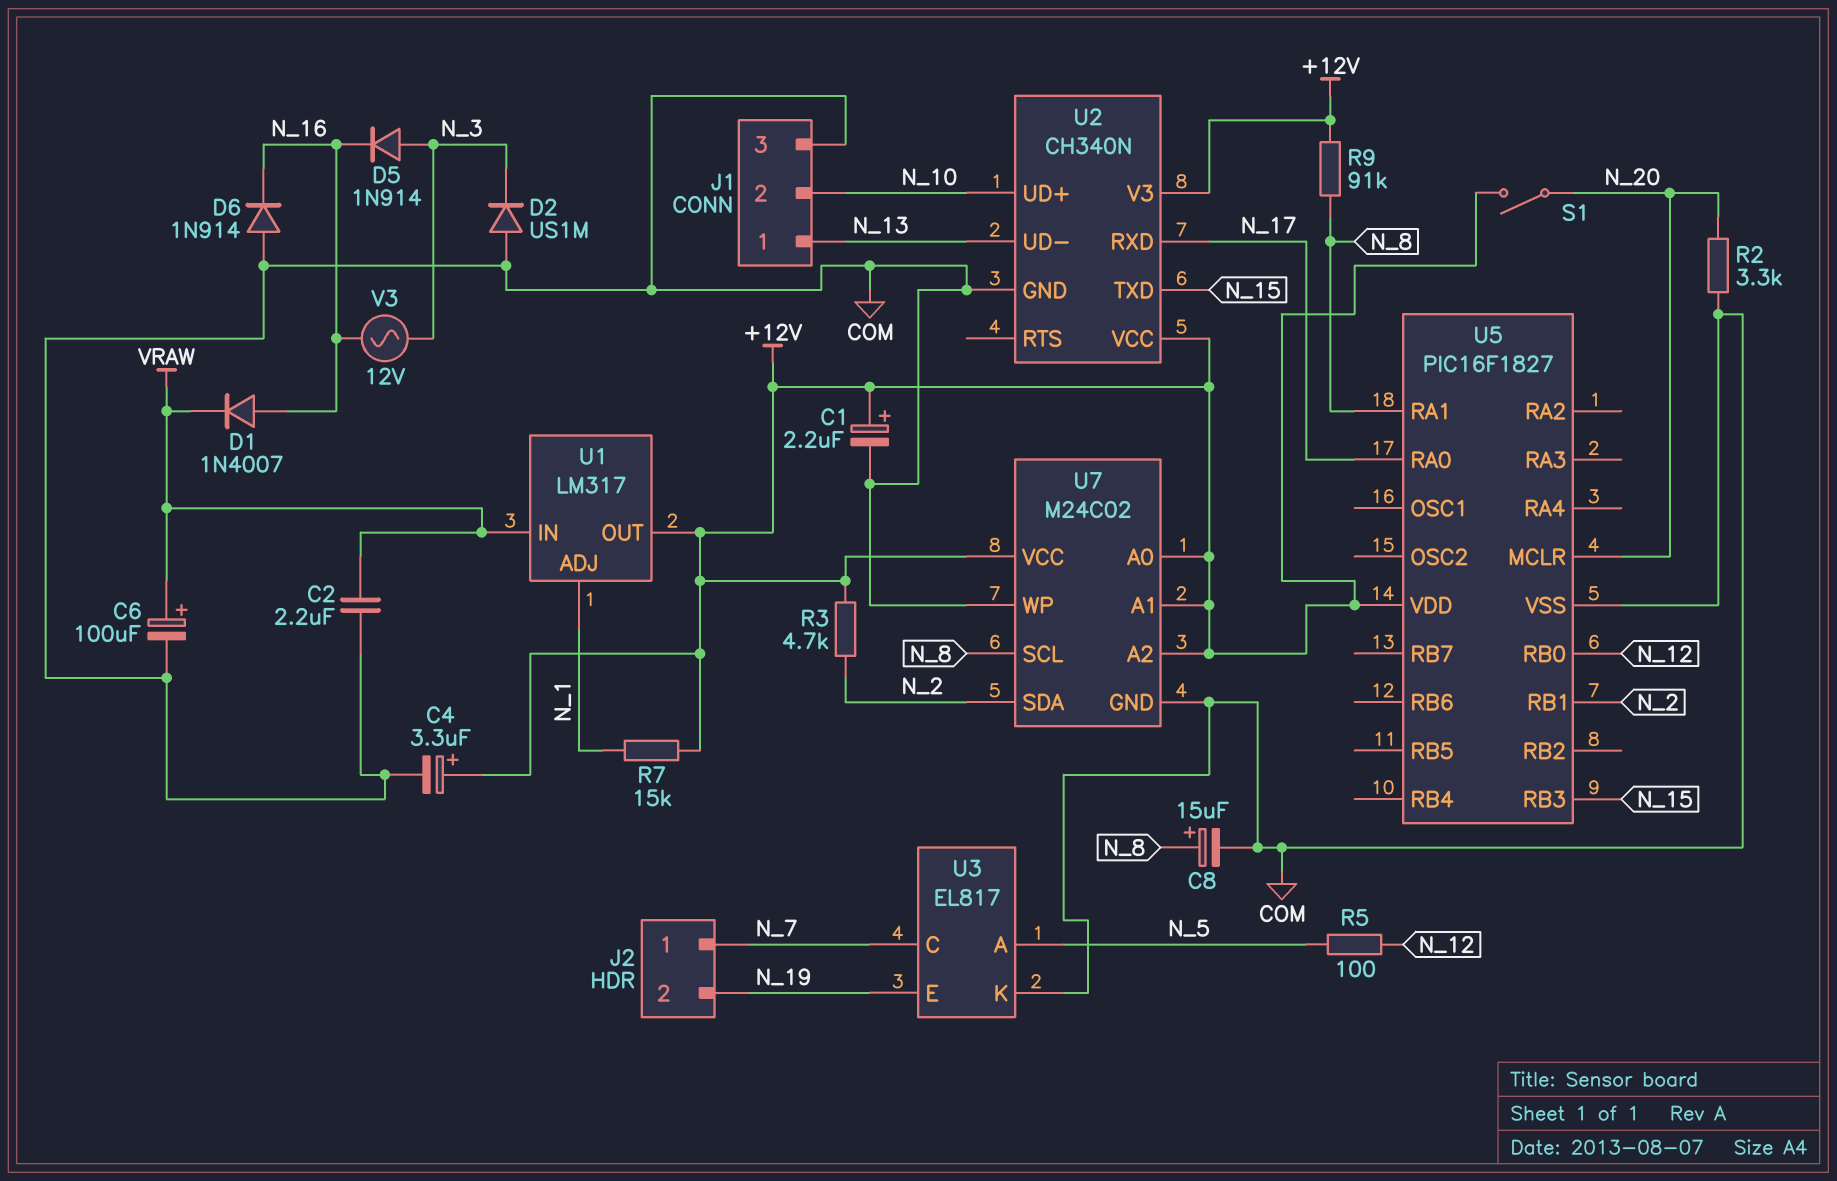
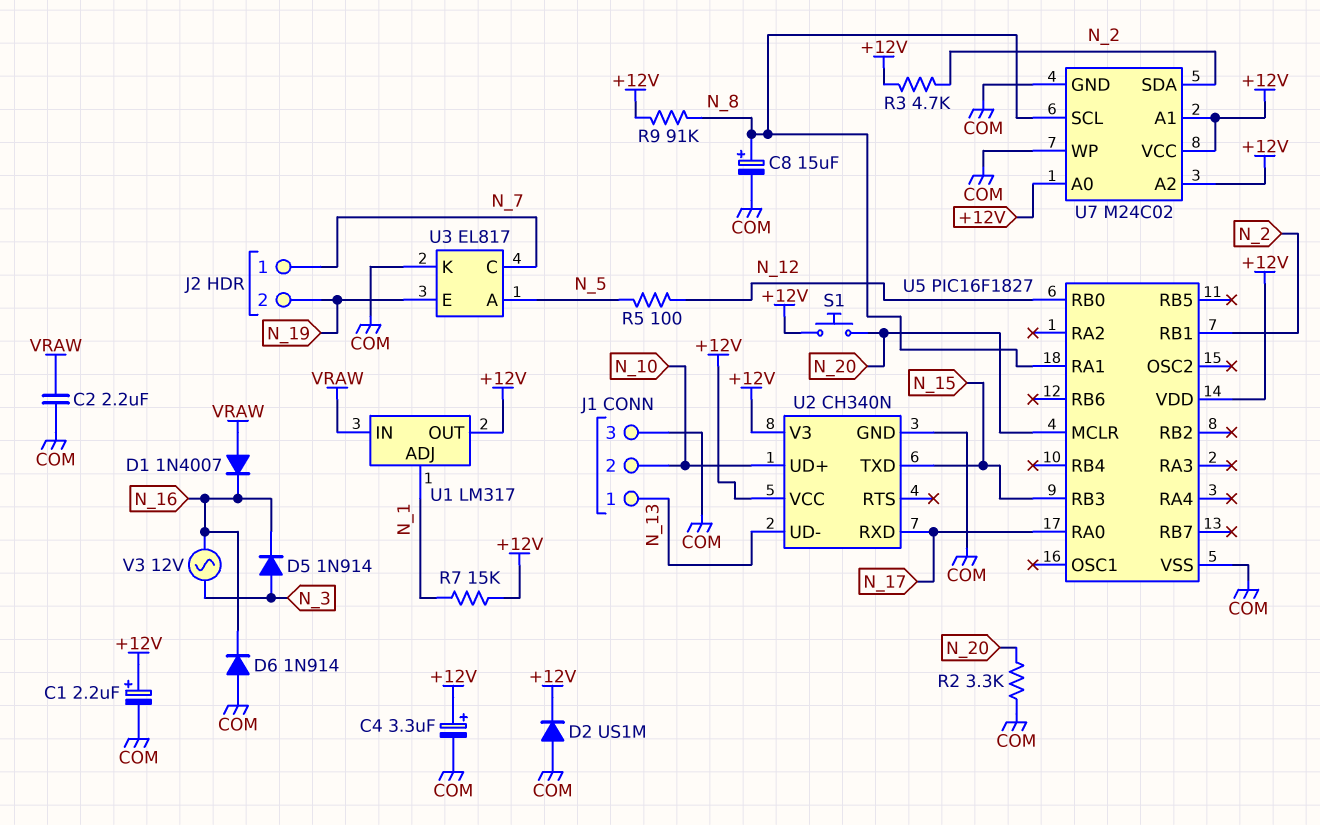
C6: 100uF (plus VRAW, minus COM) -> none
D1: diode 1N4007 (A N_16, K VRAW) -> diode 1N4007 (A VRAW, K N_16)
D2: diode US1M (A COM, K N_3) -> diode US1M (A COM, K +12V)
S1: switch (+12V, N_20) -> button (+12V, N_20)

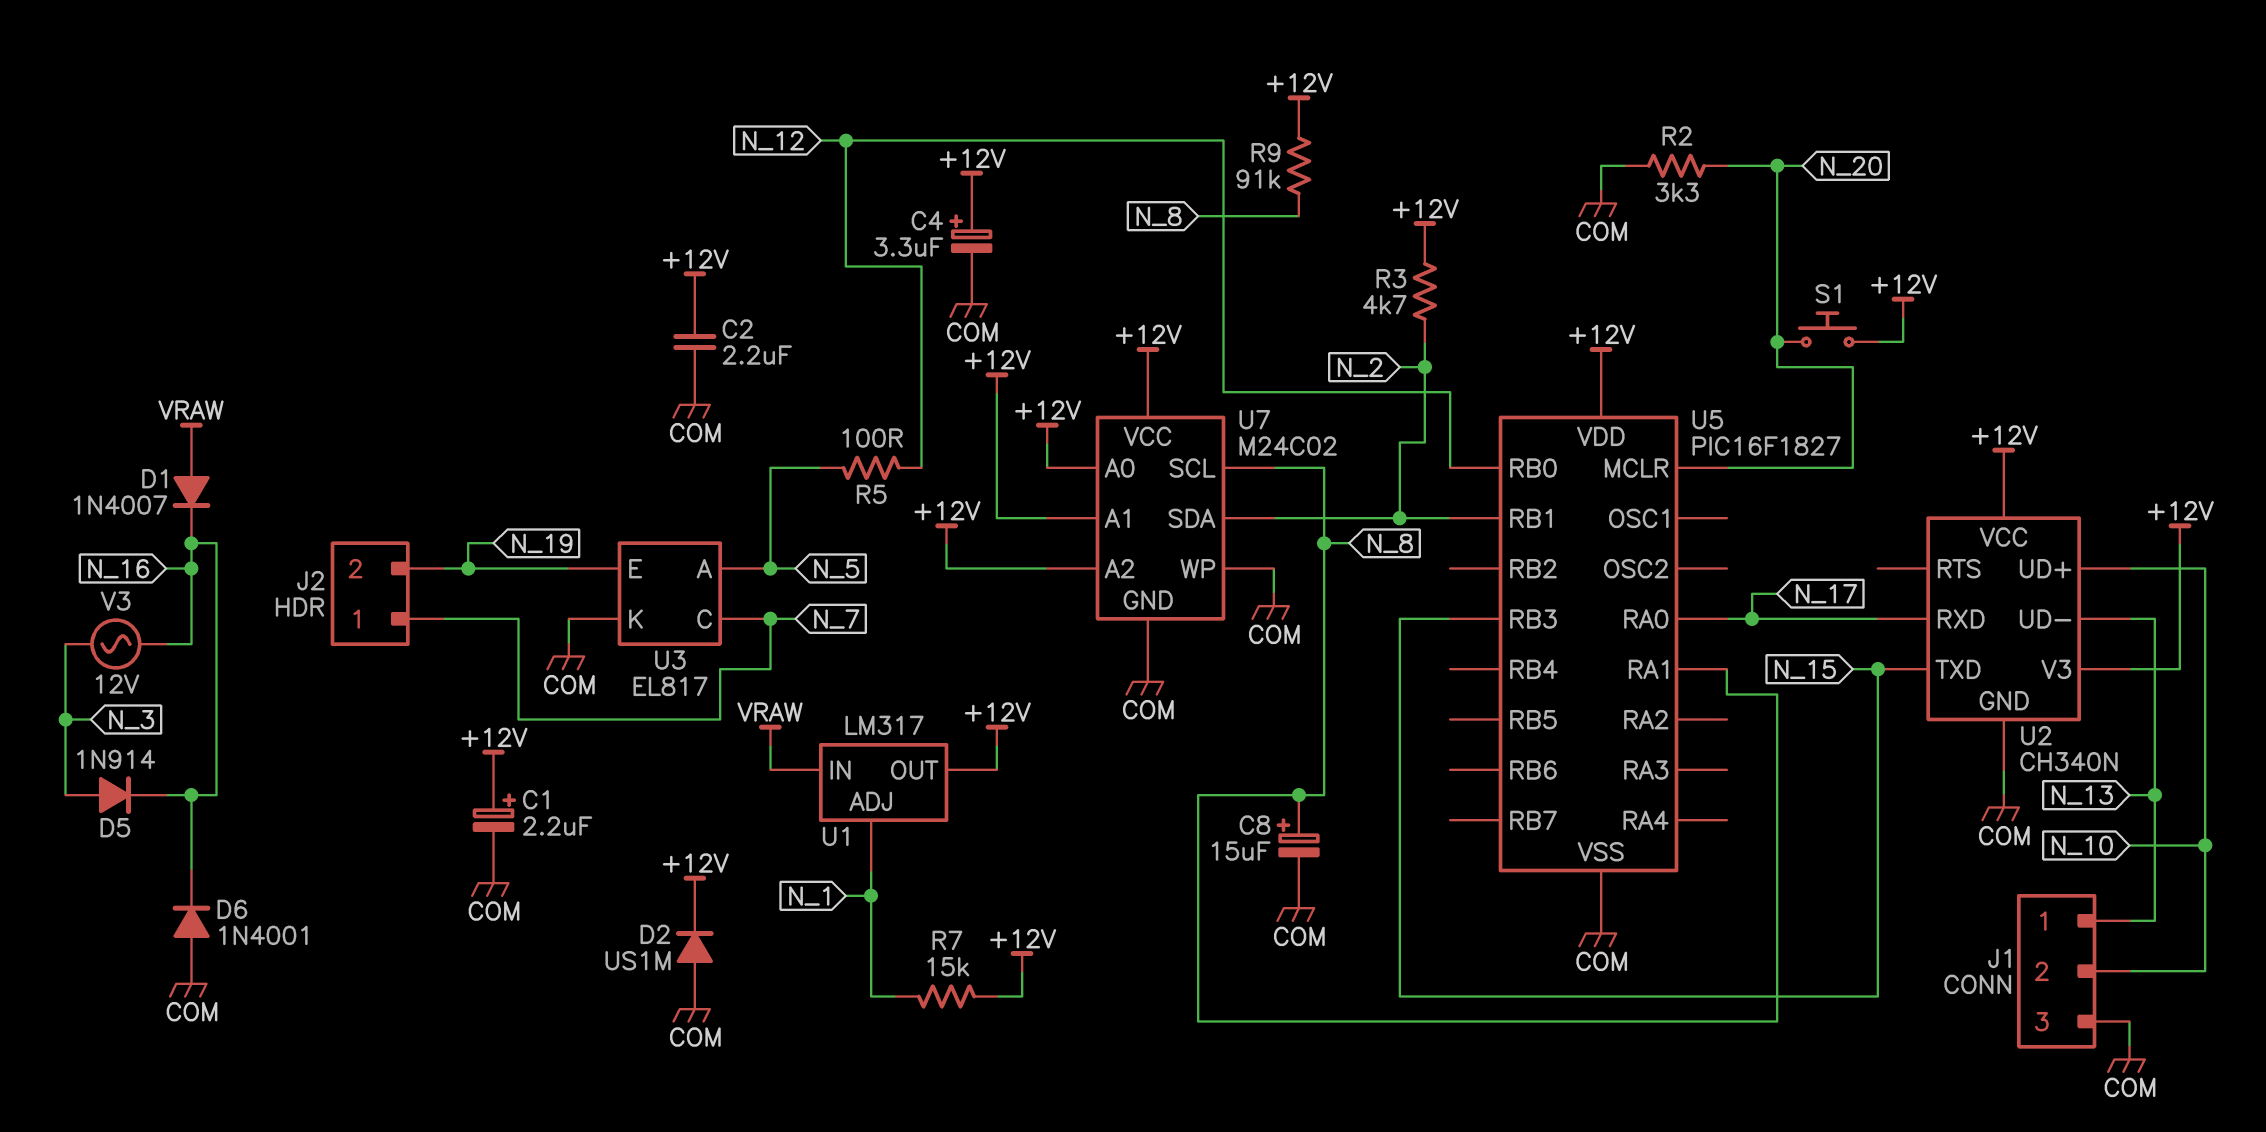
C2: 2.2uF (COM, VRAW) -> 2.2uF (+12V, COM)
D6: diode 1N914 (A COM, K N_16) -> diode 1N4001 (A COM, K N_16)

